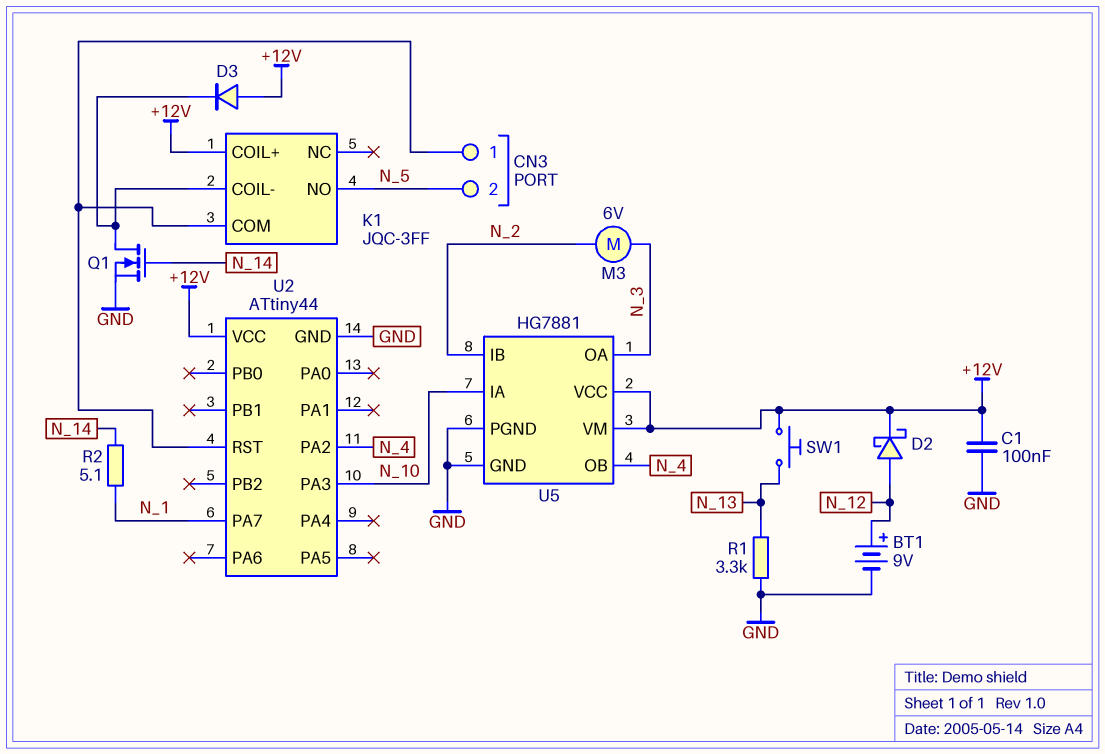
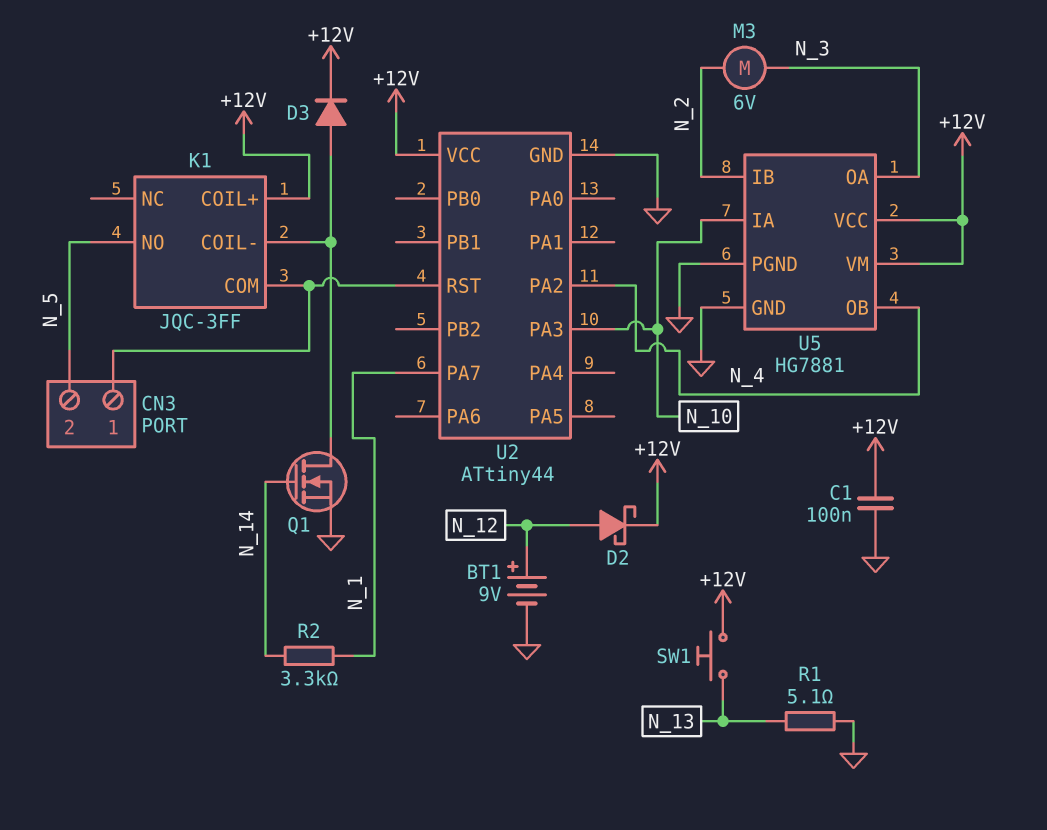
D3: diode (A +12V, K K1/COIL-) -> diode (A K1/COIL-, K +12V)
R1: 3.3k (GND, N_13) -> 5.1 (GND, N_13)
R2: 5.1 (N_1, N_14) -> 3.3k (N_1, N_14)

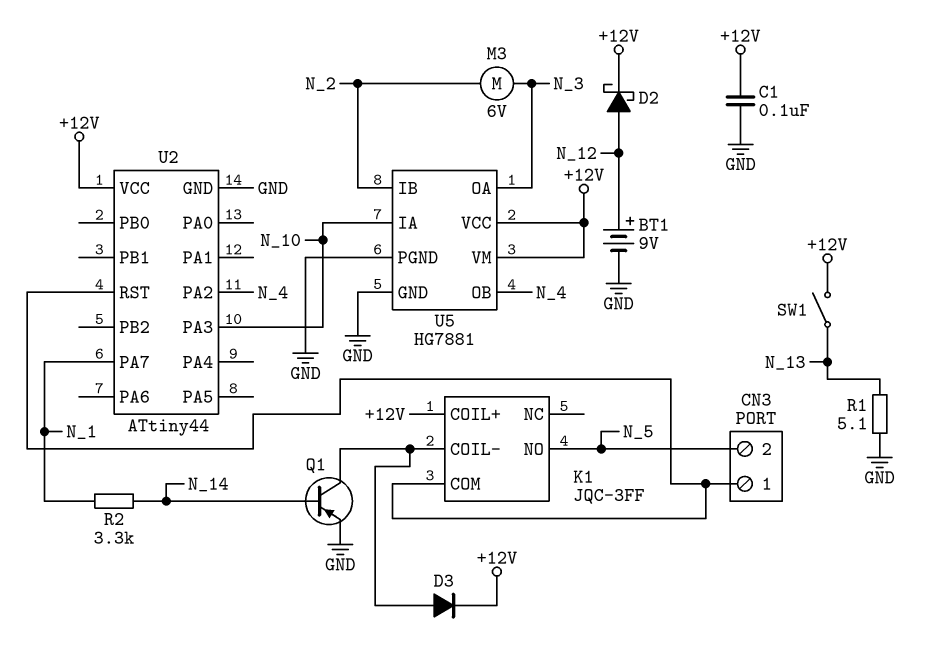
Q1: NMOS (G N_14, D K1/COIL-, S GND) -> PNP (B N_14, C K1/COIL-, E GND)
SW1: button (+12V, N_13) -> switch (+12V, N_13)

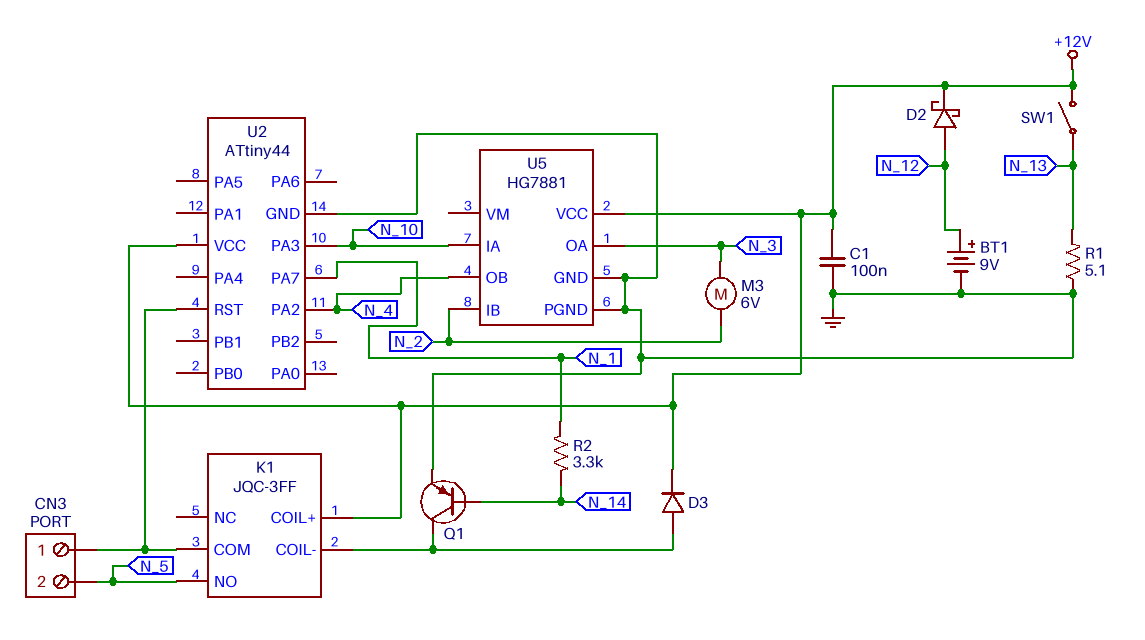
U5 pin VM: +12V -> none

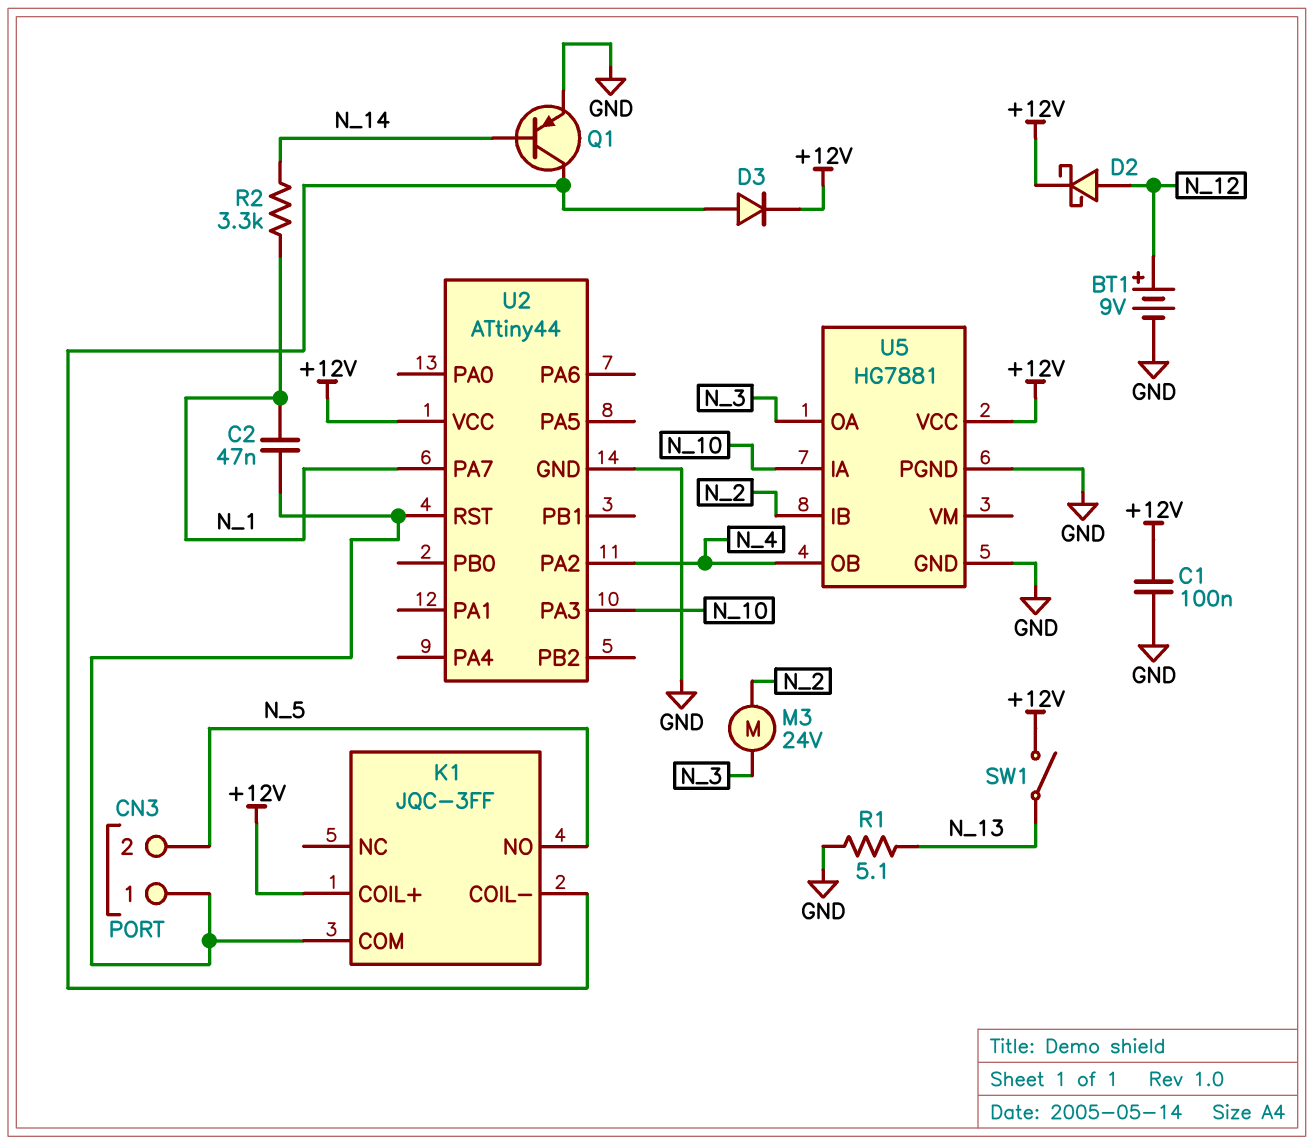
C2: none -> 47nF (CN3/1, N_1)
M3: motor 6V (N_2, N_3) -> motor 24V (N_2, N_3)

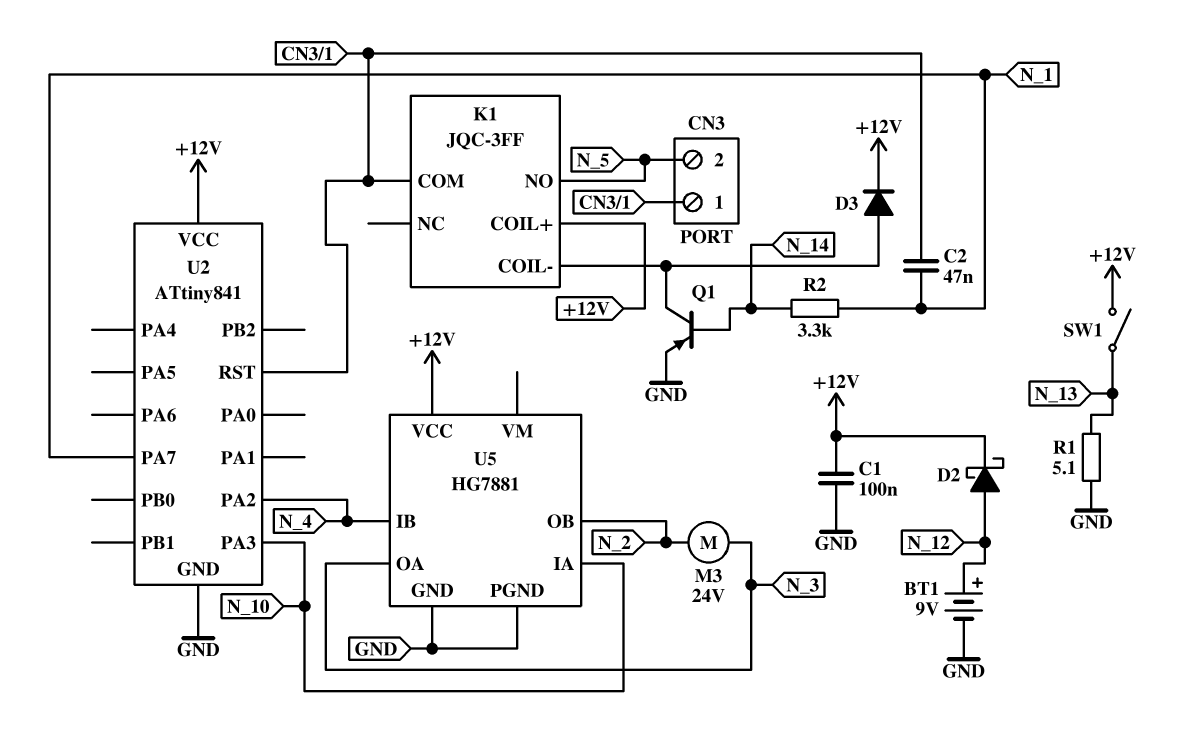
U2: ATtiny44 -> ATtiny841
U5 pin IB: N_2 -> N_4
U5 pin OB: N_4 -> N_2

